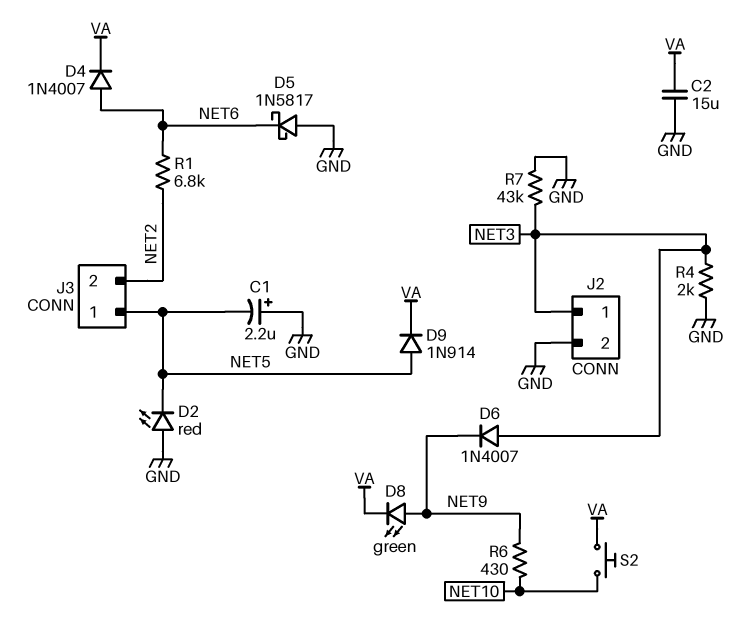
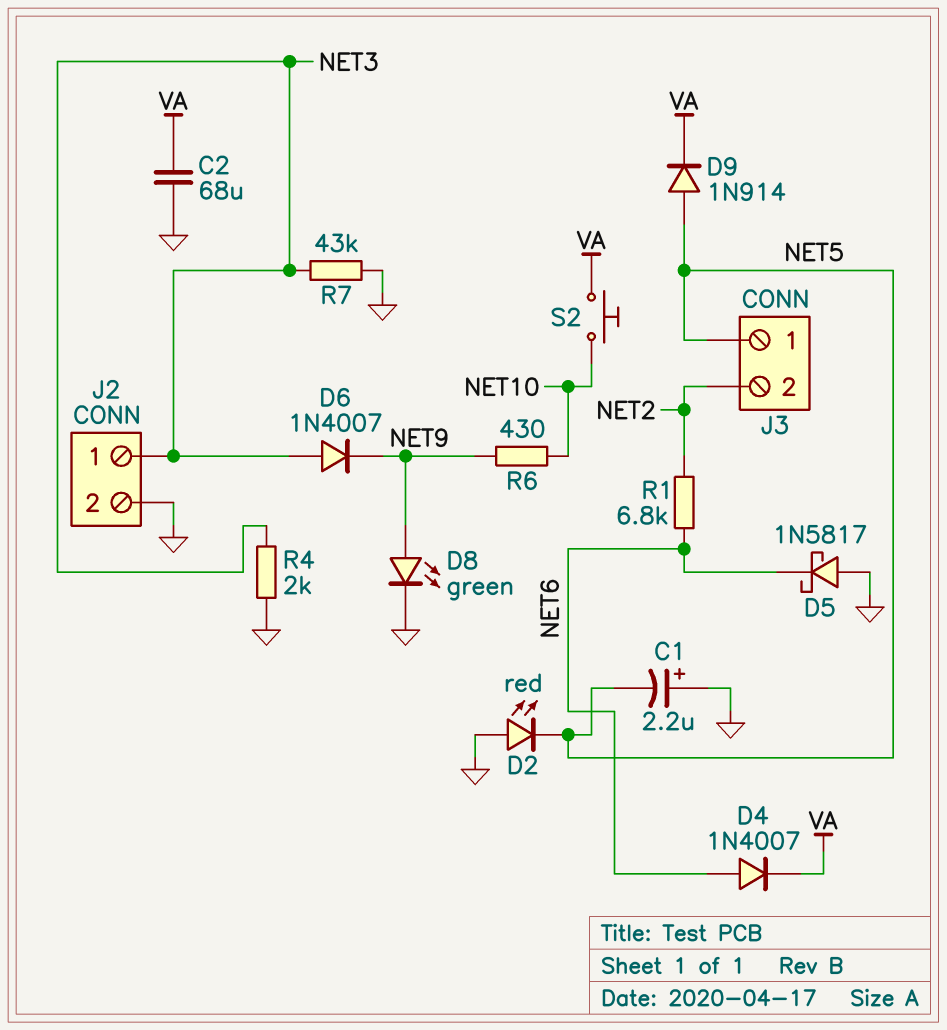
C2: 15uF (GND, VA) -> 68uF (GND, VA)
D8: LED green (A NET9, K VA) -> LED green (A NET9, K GND)

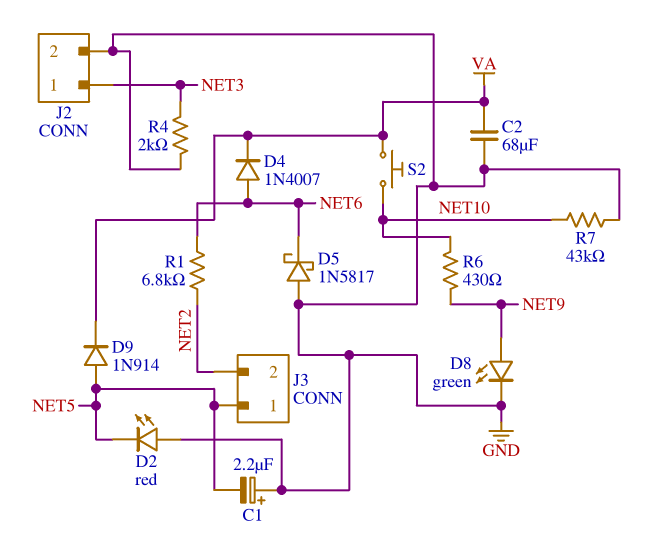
D6: diode 1N4007 (A NET3, K NET9) -> none
R7: 43k (GND, NET3) -> 43k (GND, NET10)

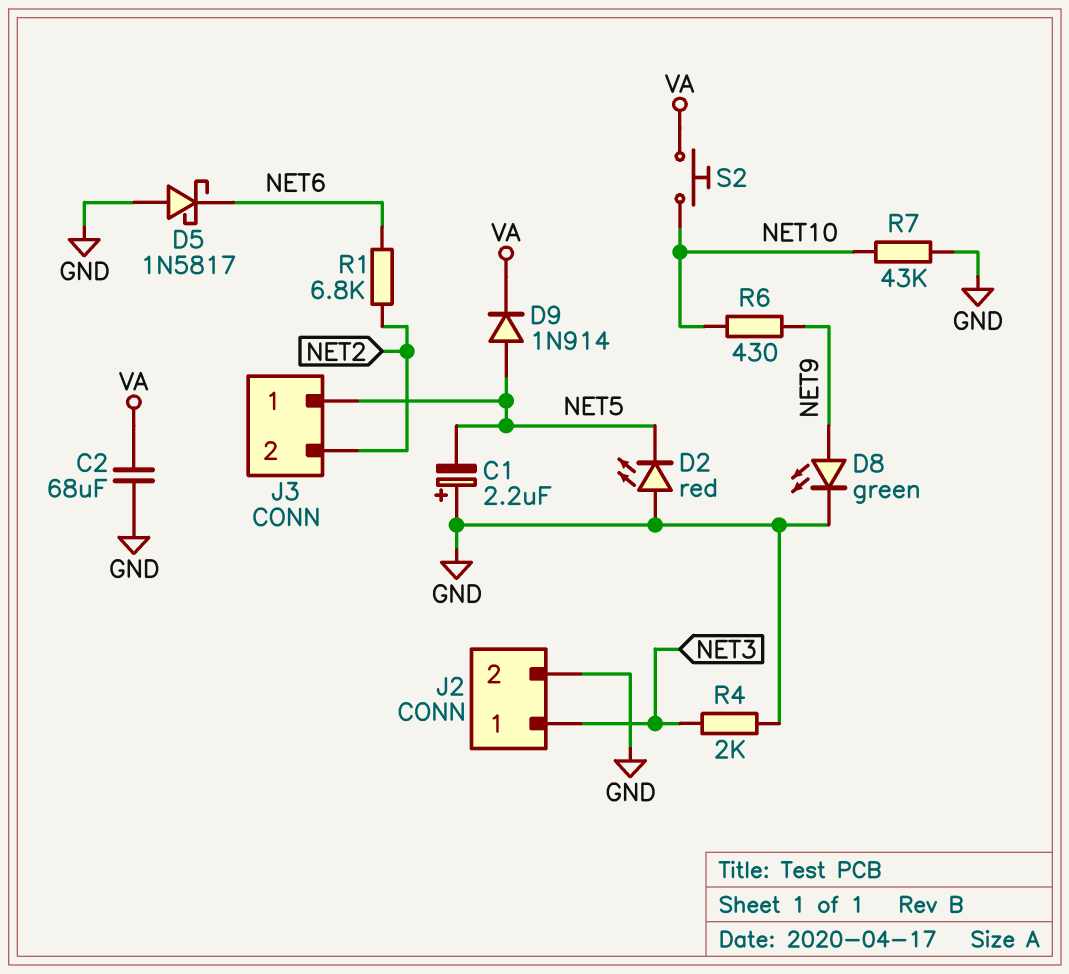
D4: diode 1N4007 (A NET6, K VA) -> none

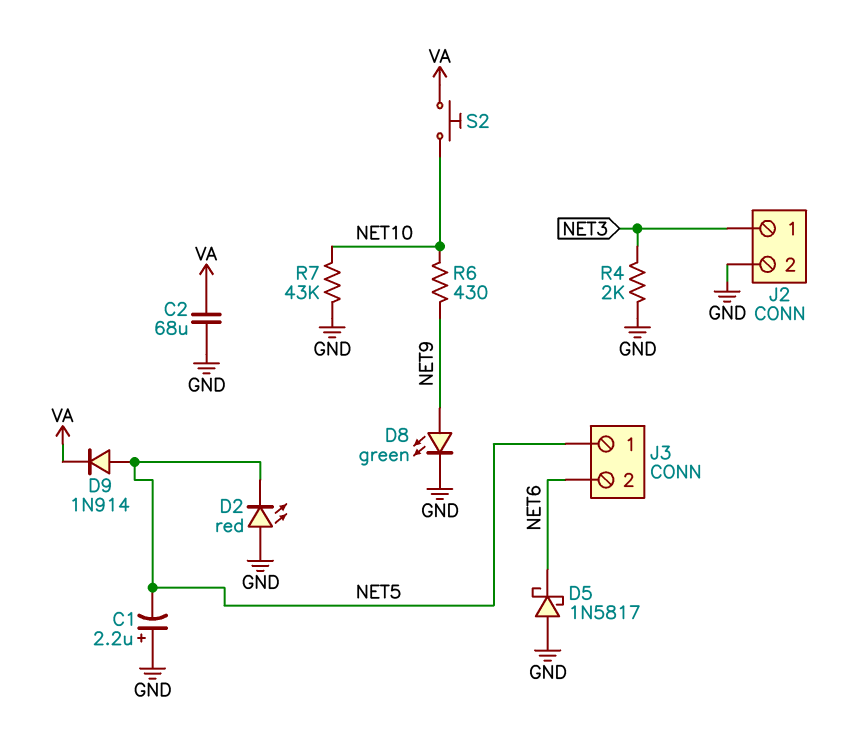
J3 pin 2: NET2 -> NET6
R1: 6.8k (NET2, NET6) -> none

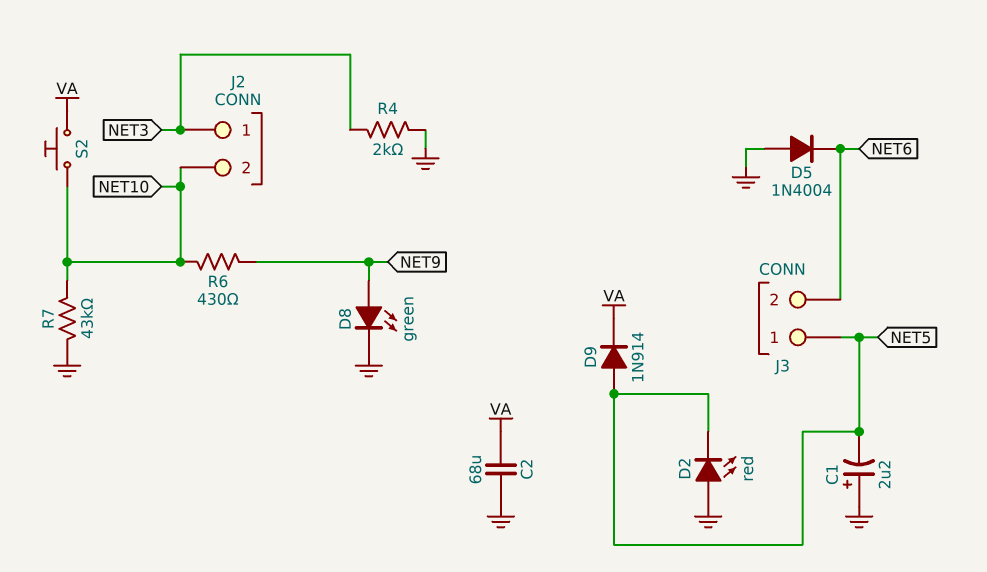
D5: schottky 1N5817 (A GND, K NET6) -> diode 1N4004 (A GND, K NET6)
J2 pin 2: GND -> NET10

